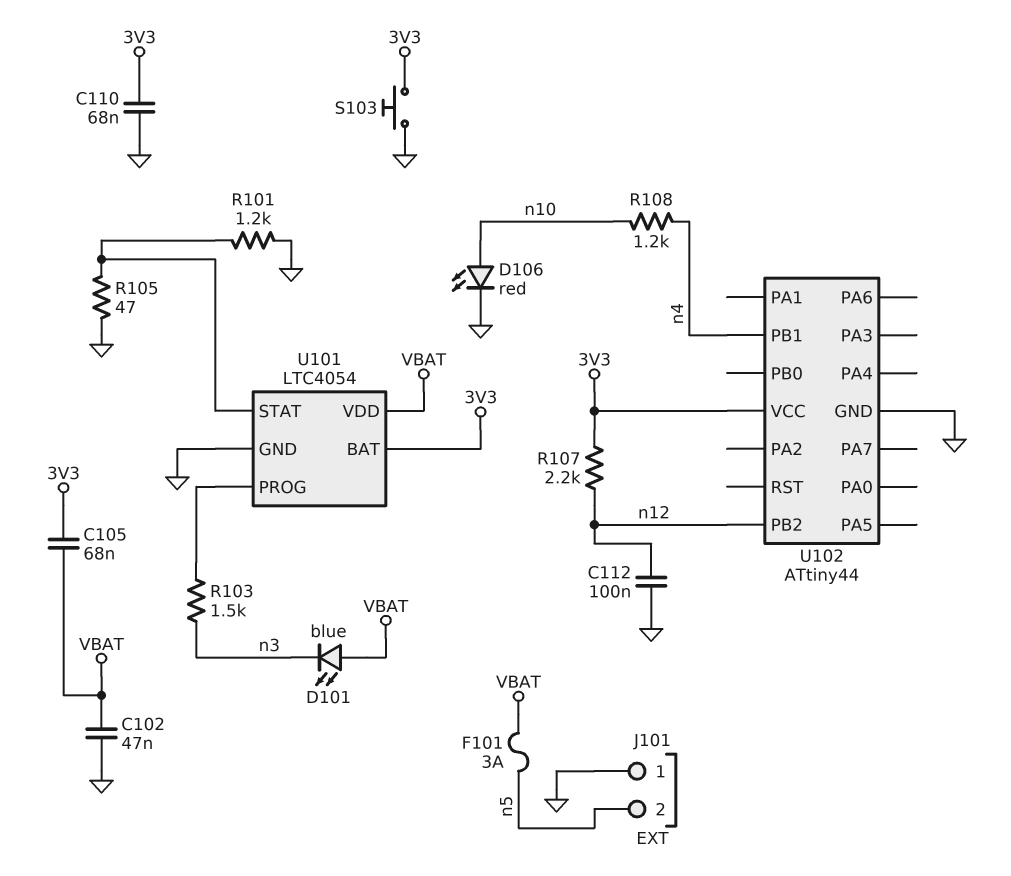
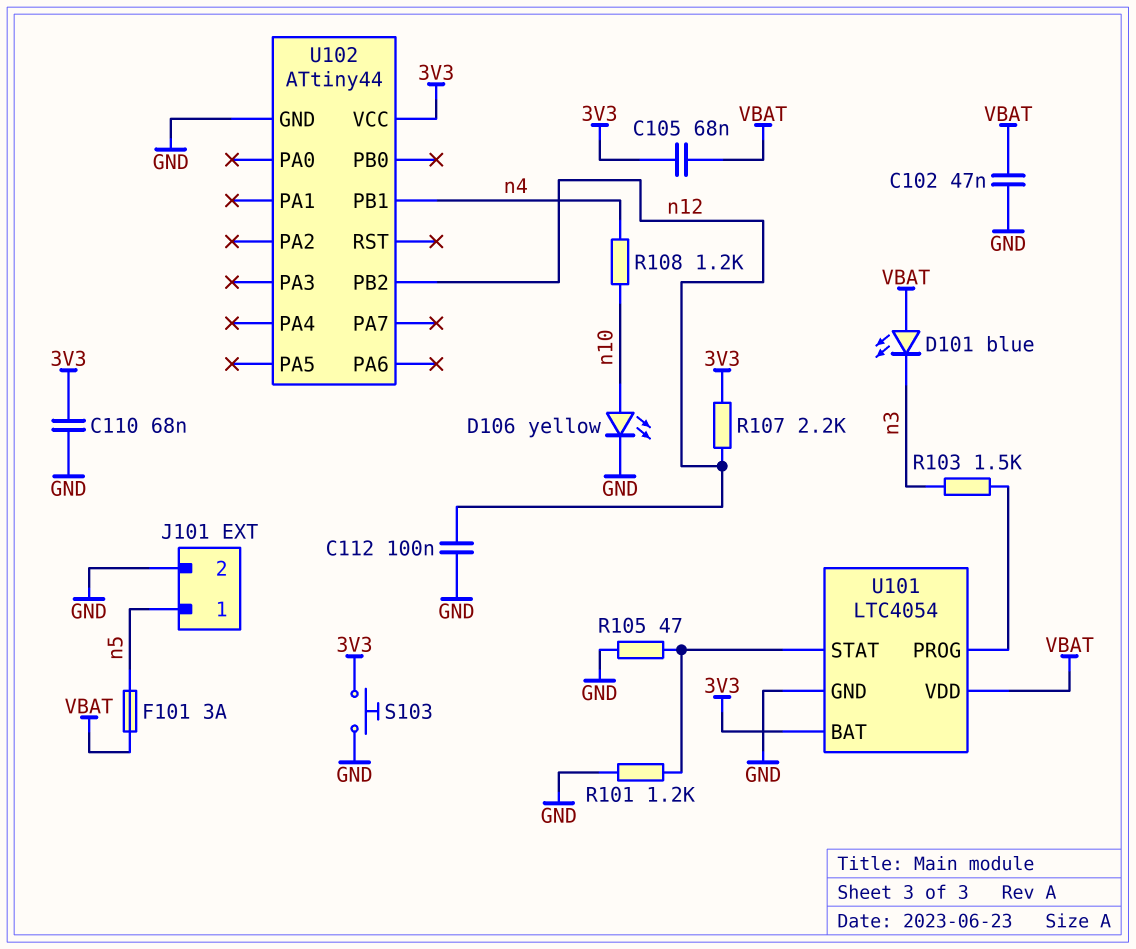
D106: LED red (A n10, K GND) -> LED yellow (A n10, K GND)
J101 pin 1: GND -> n5
J101 pin 2: n5 -> GND

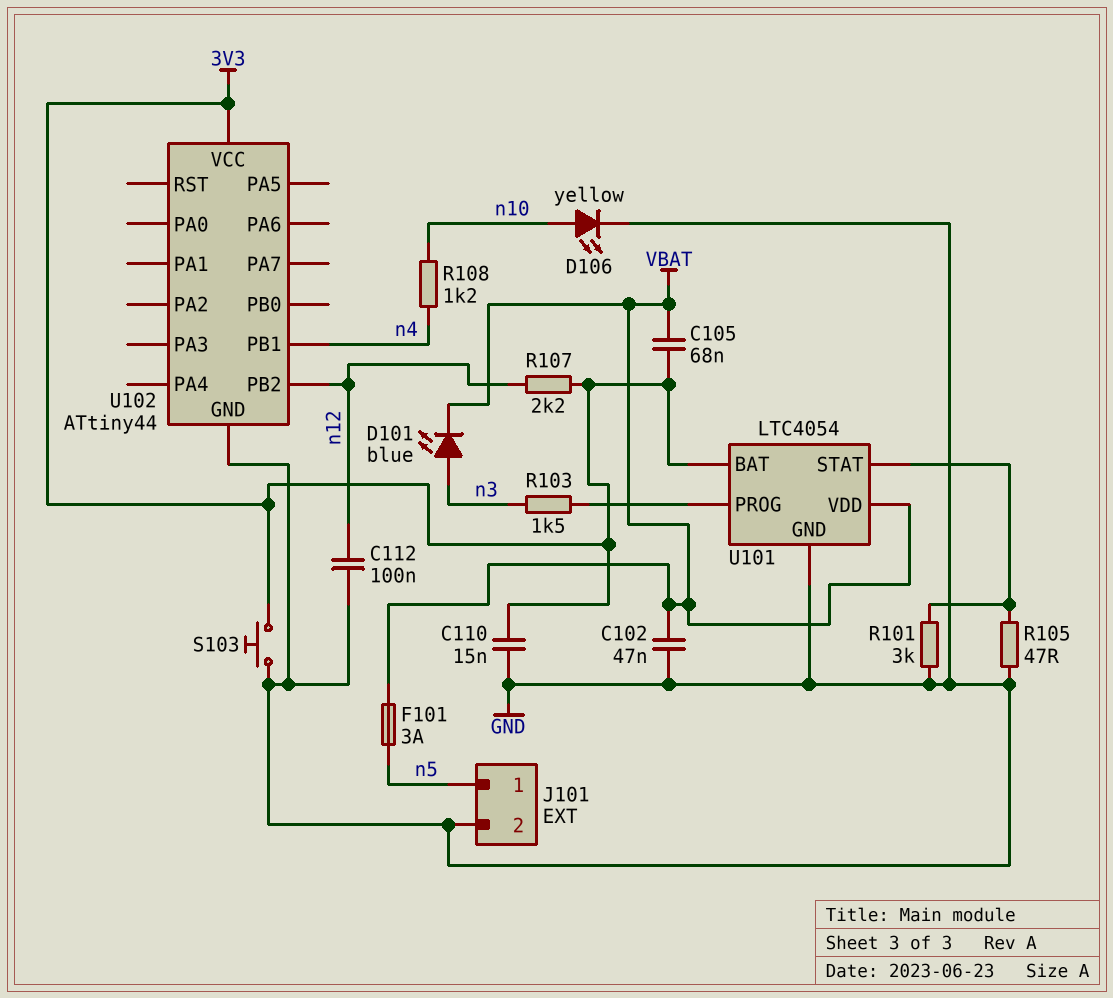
C110: 68nF (3V3, GND) -> 15nF (3V3, GND)
D101: LED blue (A VBAT, K n3) -> LED blue (A n3, K VBAT)
R101: 1.2k (GND, U101/STAT) -> 3k (GND, U101/STAT)

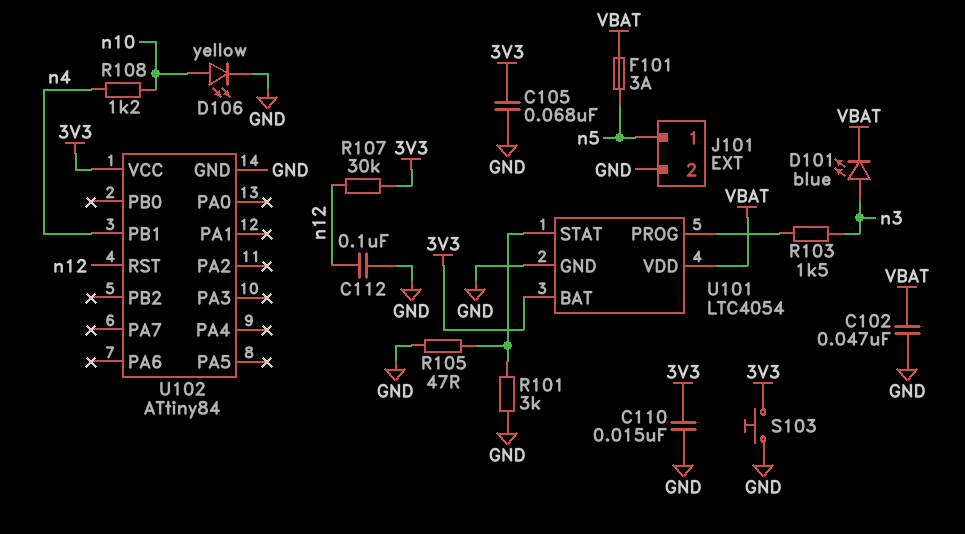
C105: 68nF (3V3, VBAT) -> 68nF (3V3, GND)
R107: 2.2k (3V3, n12) -> 30k (3V3, n12)
U102: ATtiny44 -> ATtiny84
U102 pin PB2: n12 -> none
U102 pin RST: none -> n12

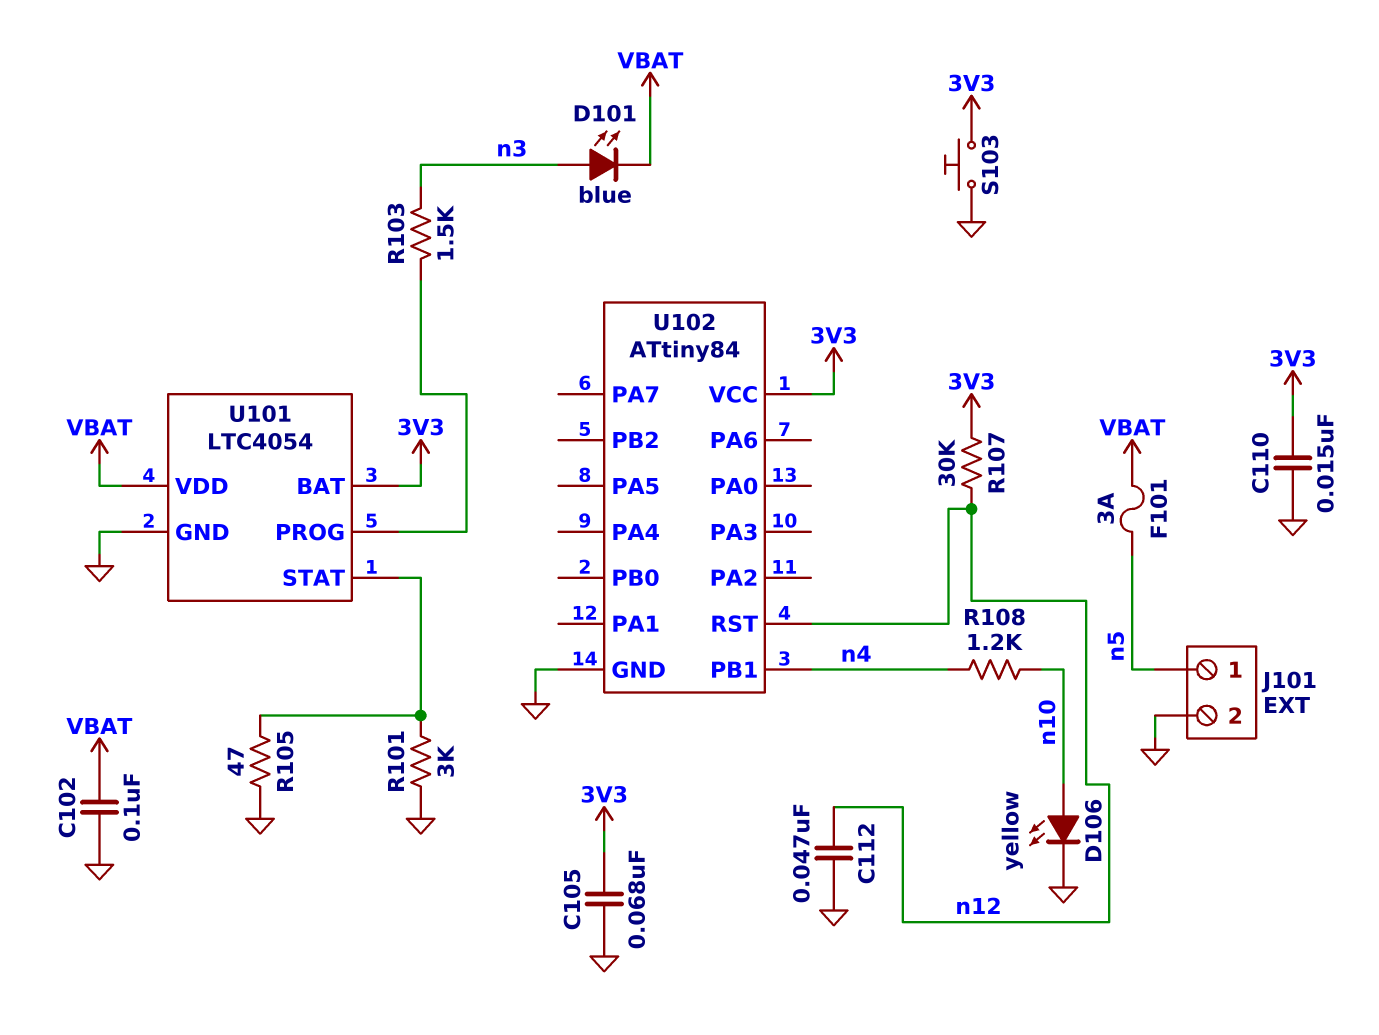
C102: 47nF (GND, VBAT) -> 100nF (GND, VBAT)
C112: 100nF (GND, n12) -> 47nF (GND, n12)

